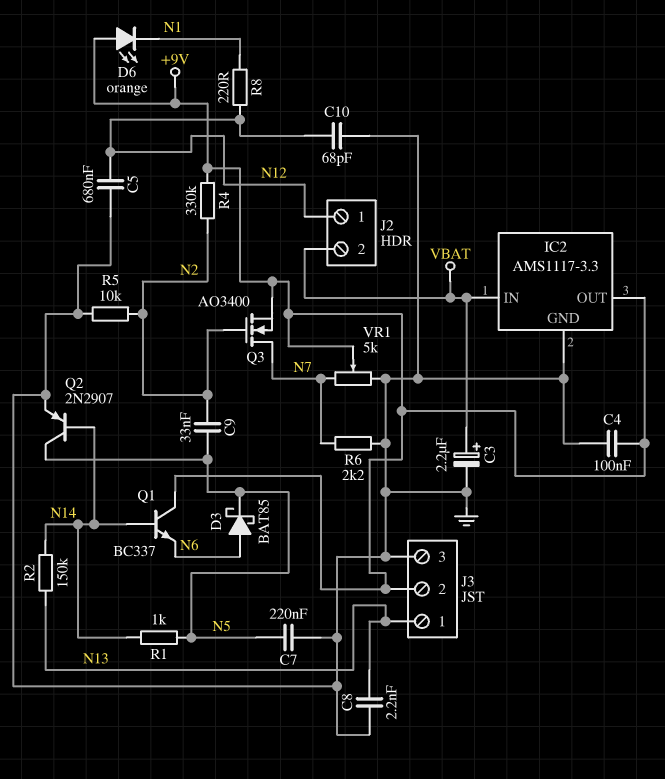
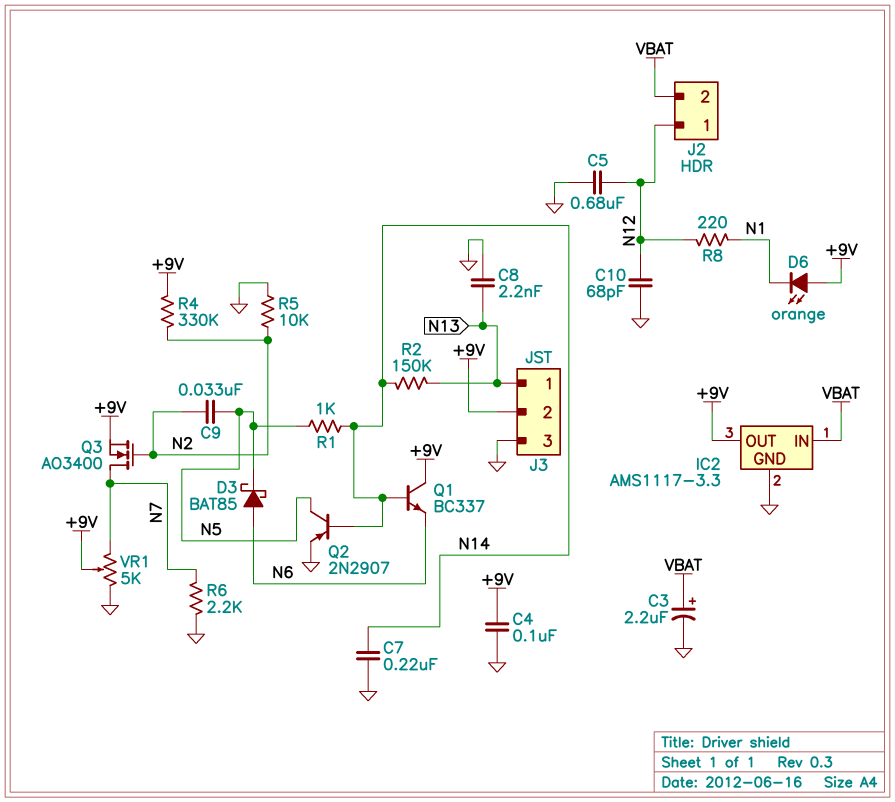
C7: 220nF (GND, N5) -> 220nF (GND, N14)

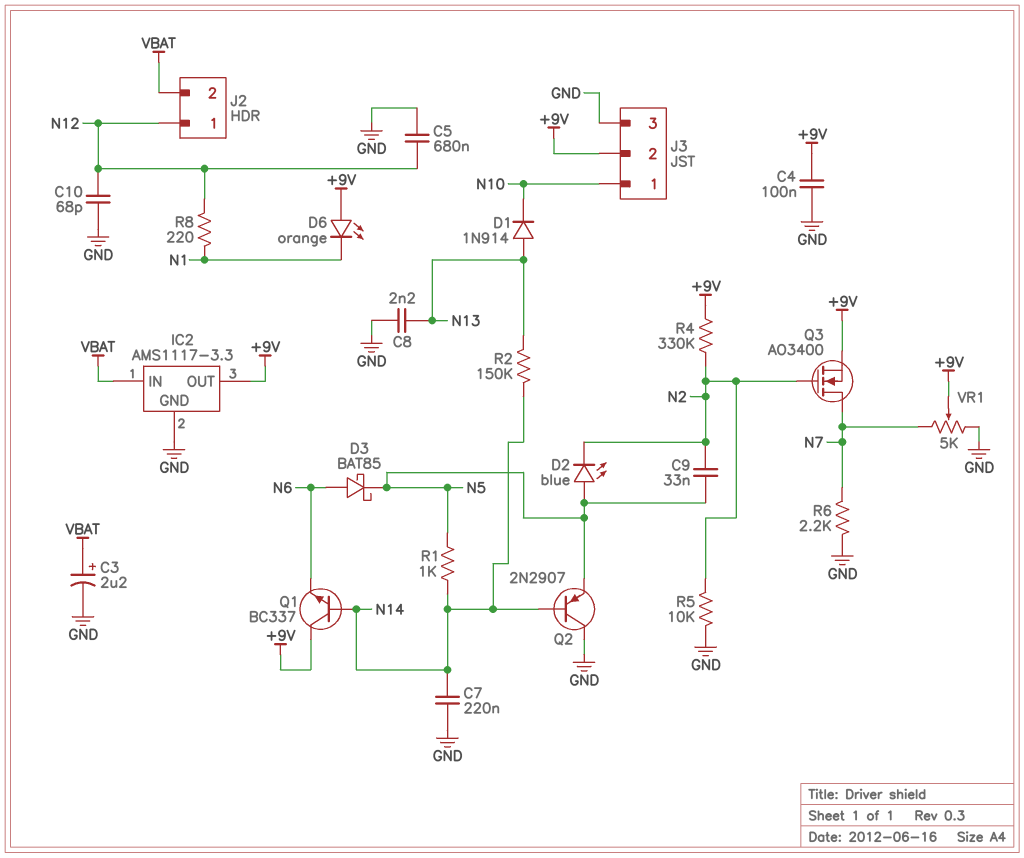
D1: none -> diode 1N914 (A N13, K N10)
D2: none -> LED blue (A N5, K N2)
J3 pin 1: N13 -> N10
Q2: PNP 2N2907 (B N14, C N5, E GND) -> PNP 2N2907 (B N14, C GND, E N5)

